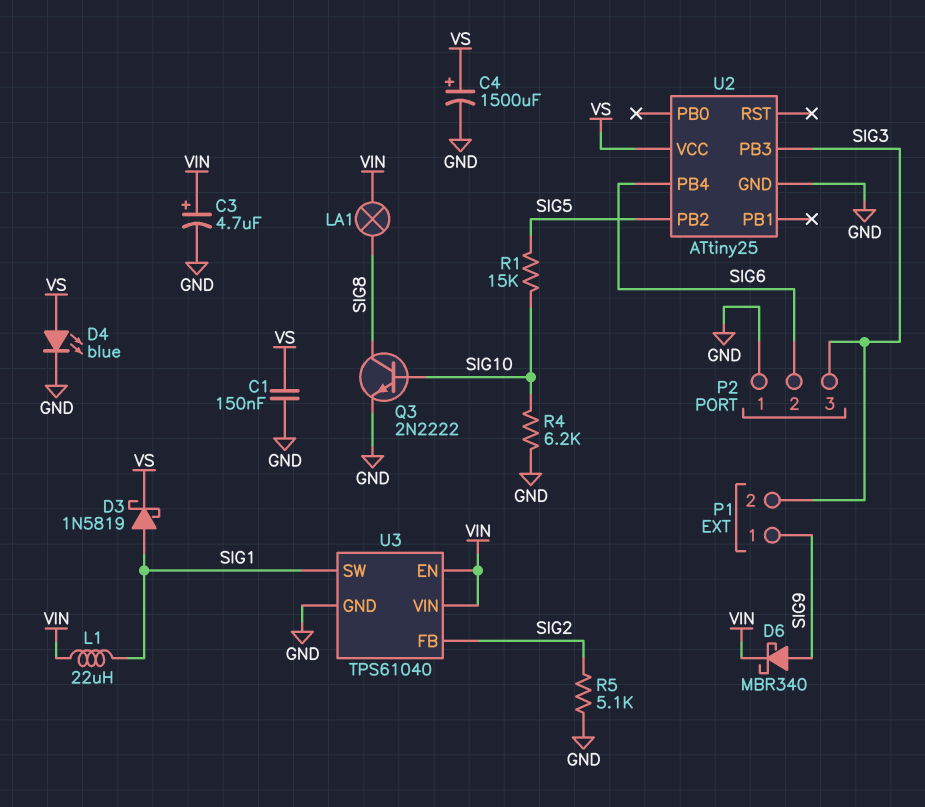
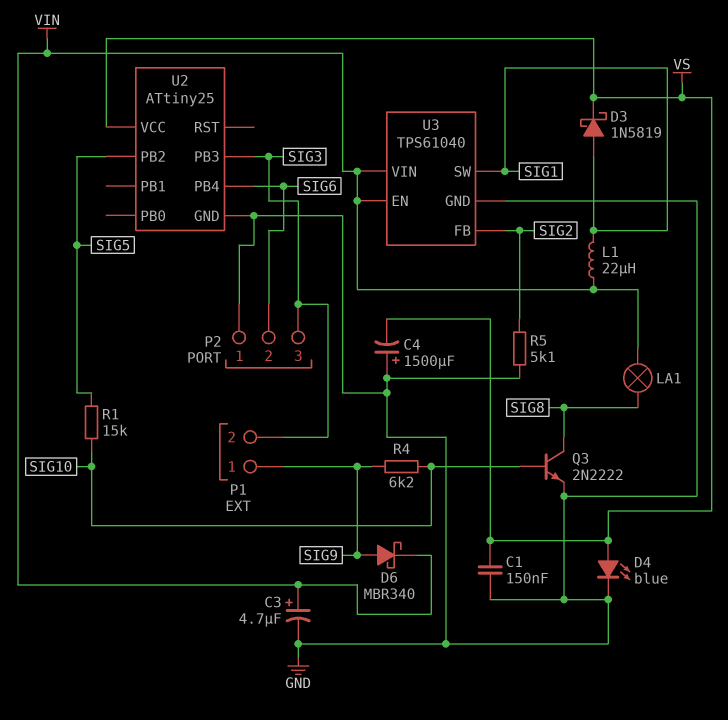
C4: 1500uF (plus VS, minus GND) -> 1500uF (plus GND, minus VS)
R4: 6.2k (GND, SIG10) -> 6.2k (SIG9, SIG10)

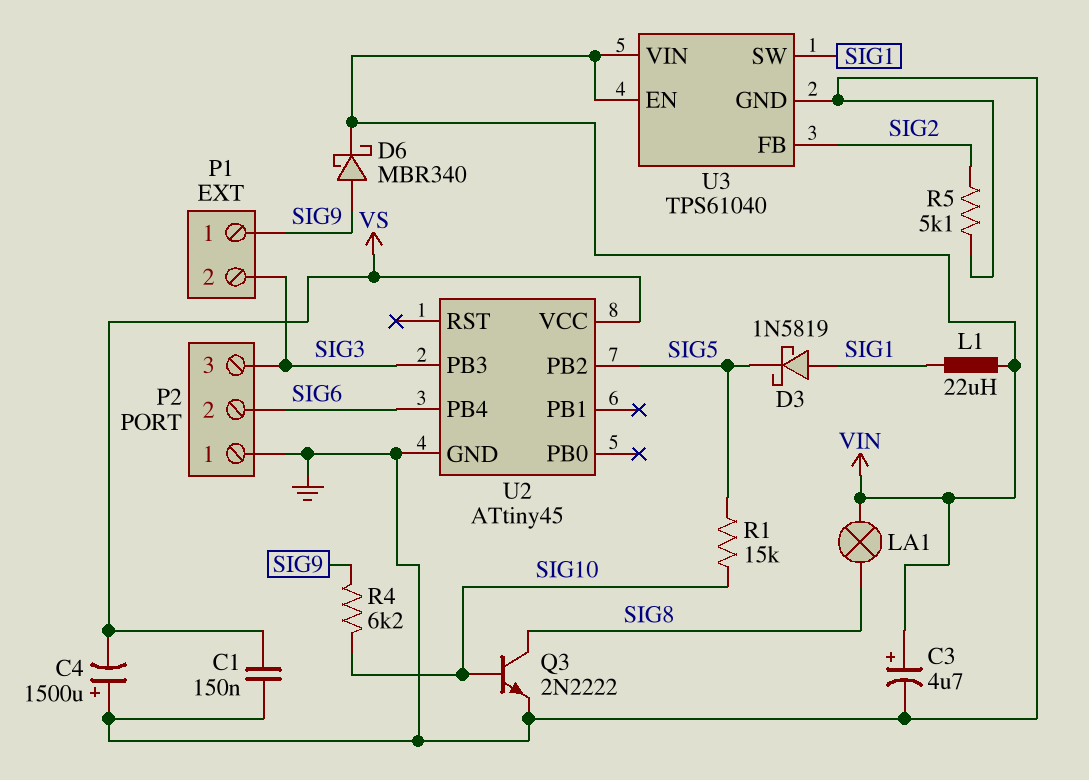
D3: schottky 1N5819 (A SIG1, K VS) -> schottky 1N5819 (A SIG1, K SIG5)
D4: LED blue (A VS, K GND) -> none
U2: ATtiny25 -> ATtiny45

